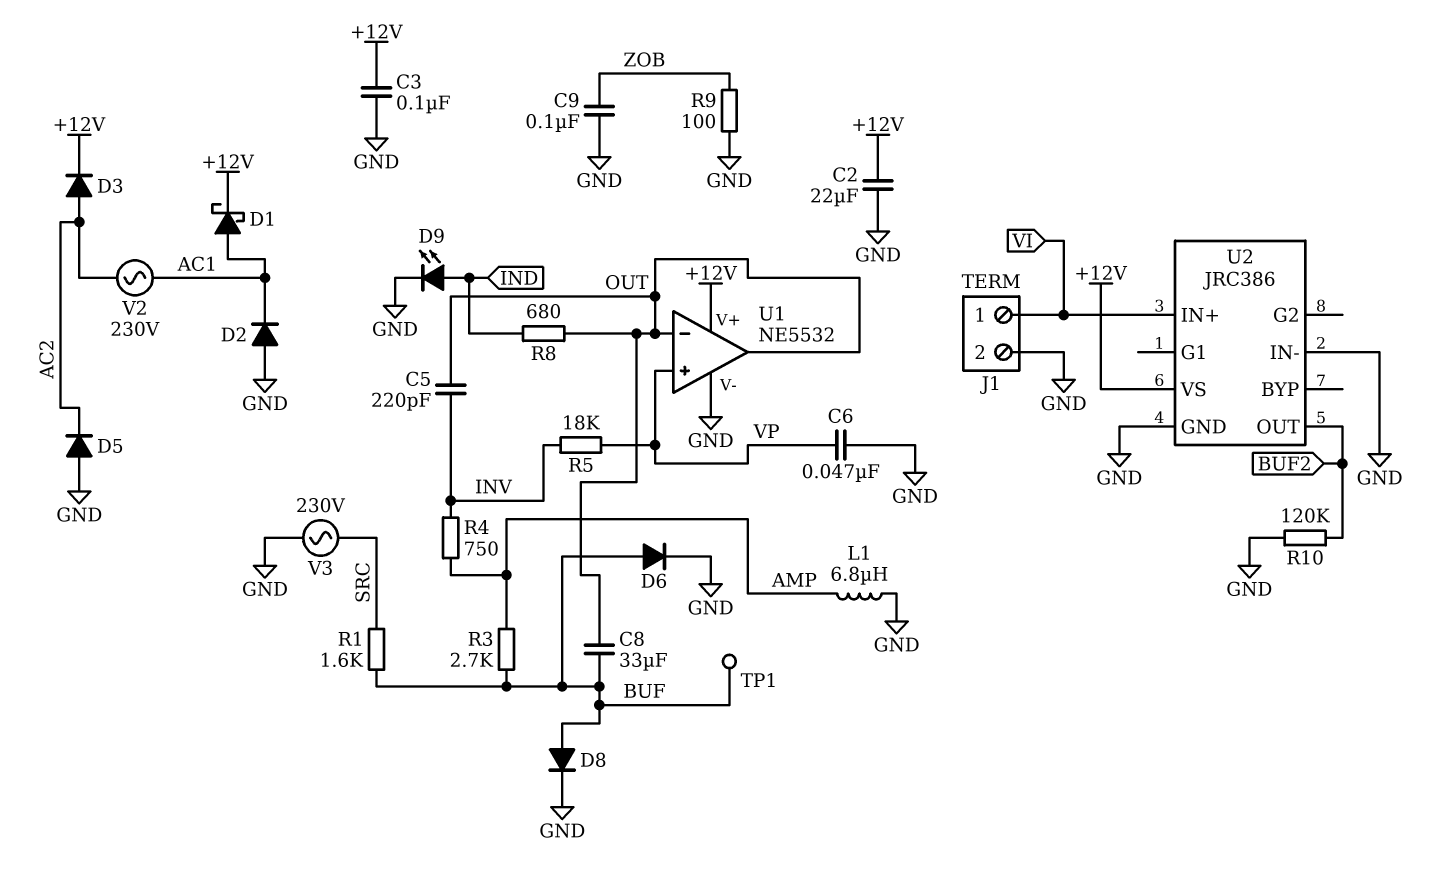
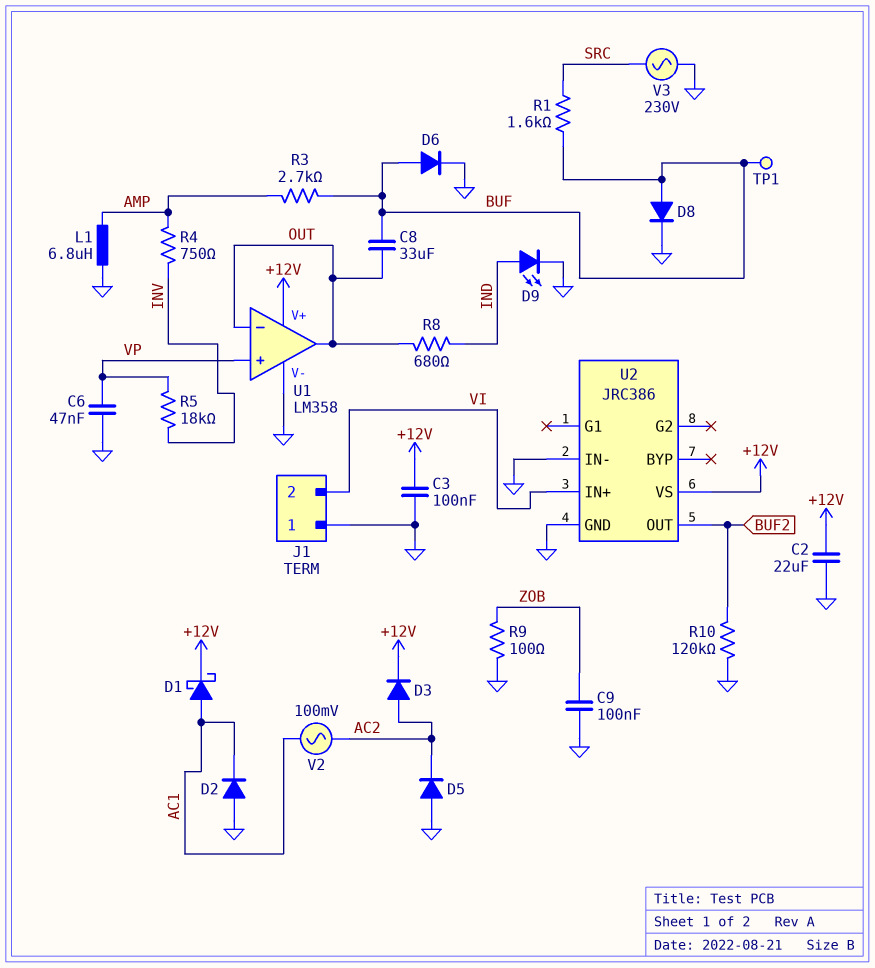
C5: 220pF (INV, OUT) -> none
J1 pin 1: VI -> GND
J1 pin 2: GND -> VI
U1: NE5532 -> LM358
V2: AC 230V (AC1, AC2) -> AC 100mV (AC1, AC2)

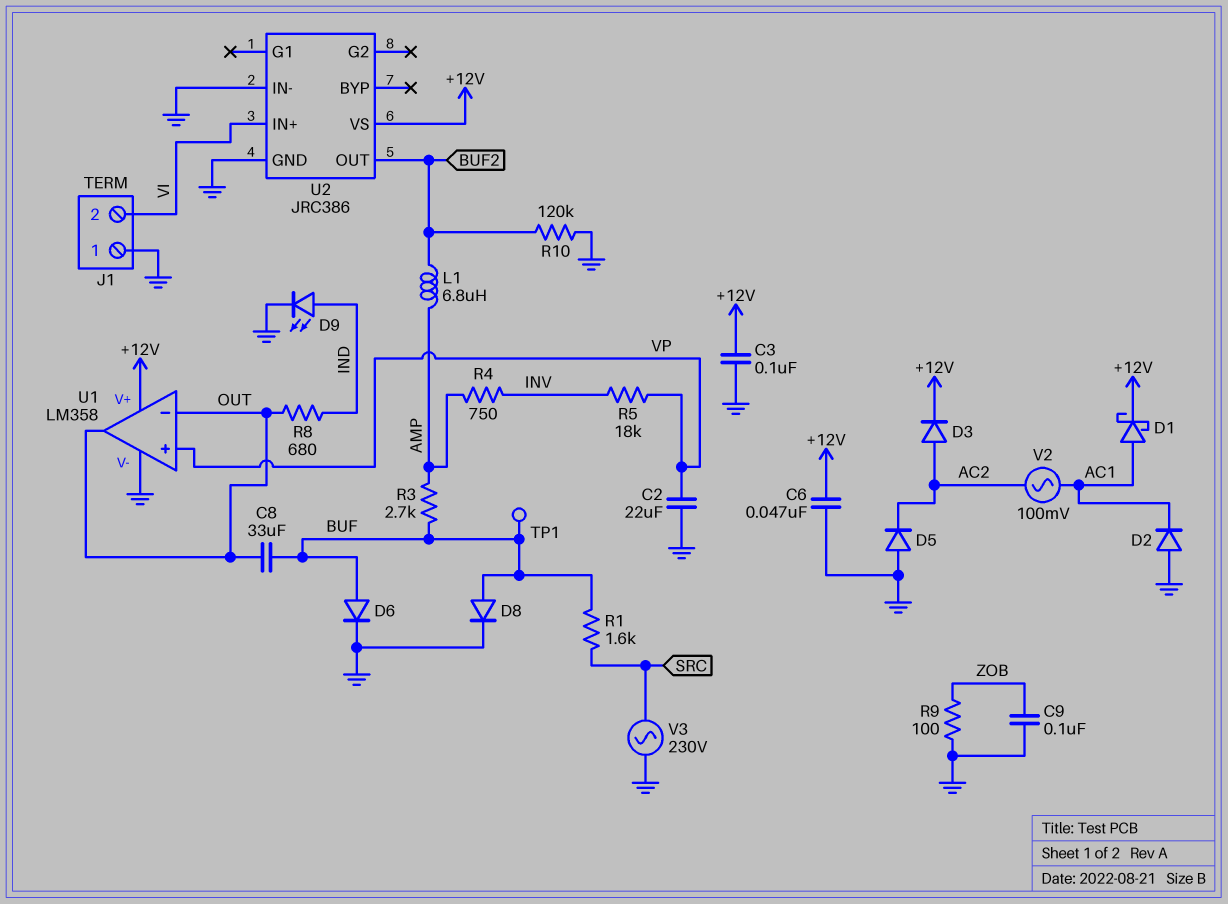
C2: 22uF (+12V, GND) -> 22uF (GND, VP)
C6: 47nF (GND, VP) -> 47nF (+12V, GND)
L1: 6.8uH (AMP, GND) -> 6.8uH (AMP, BUF2)

